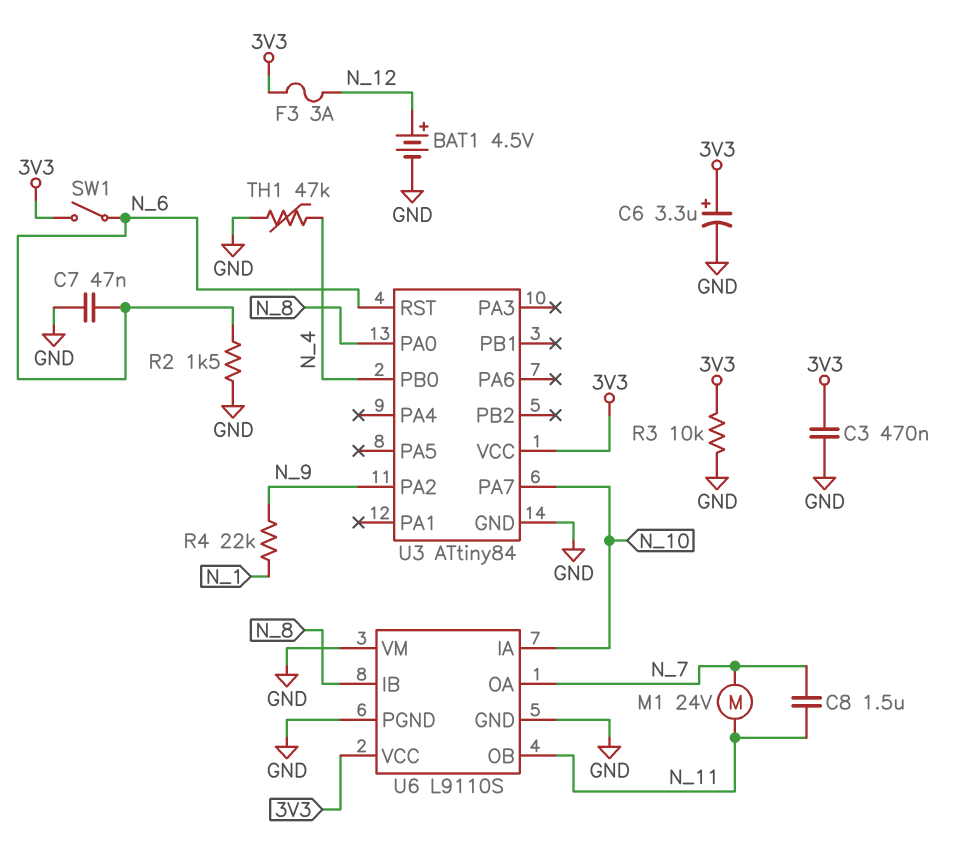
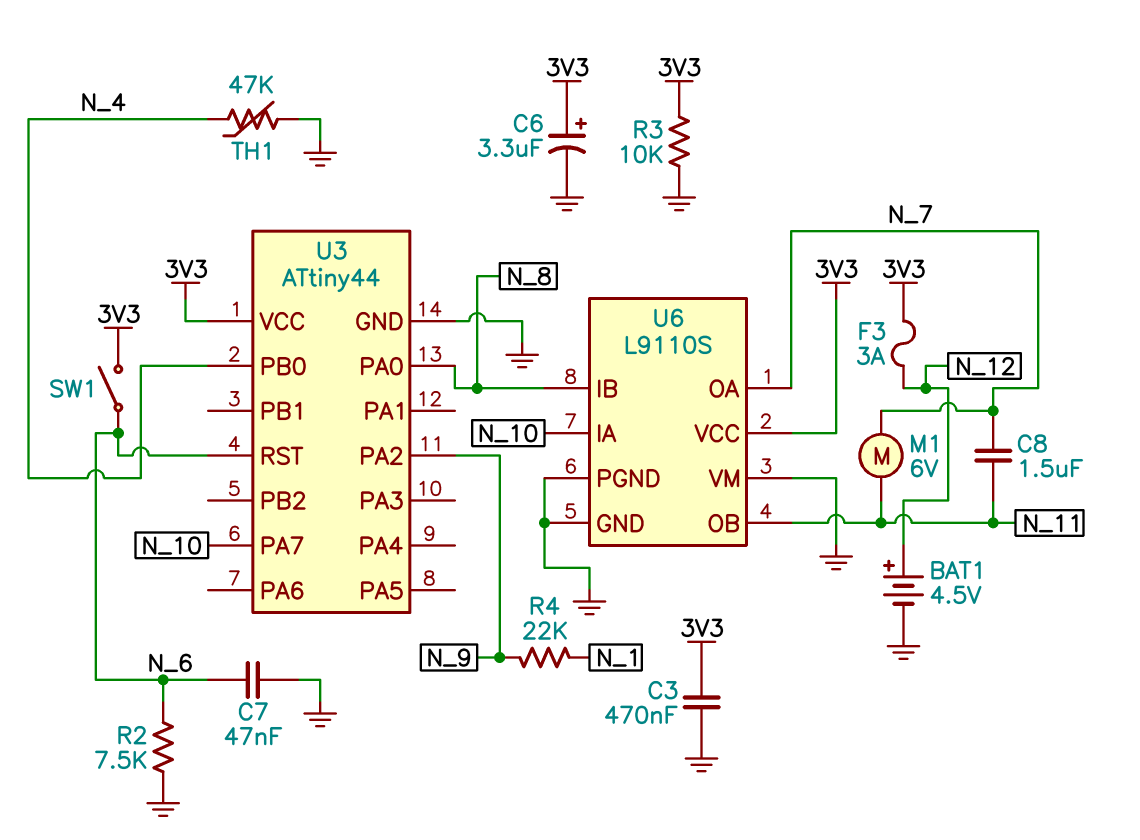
M1: motor 24V (N_7, N_11) -> motor 6V (N_7, N_11)
R2: 1.5k (GND, N_6) -> 7.5k (GND, N_6)
U3: ATtiny84 -> ATtiny44

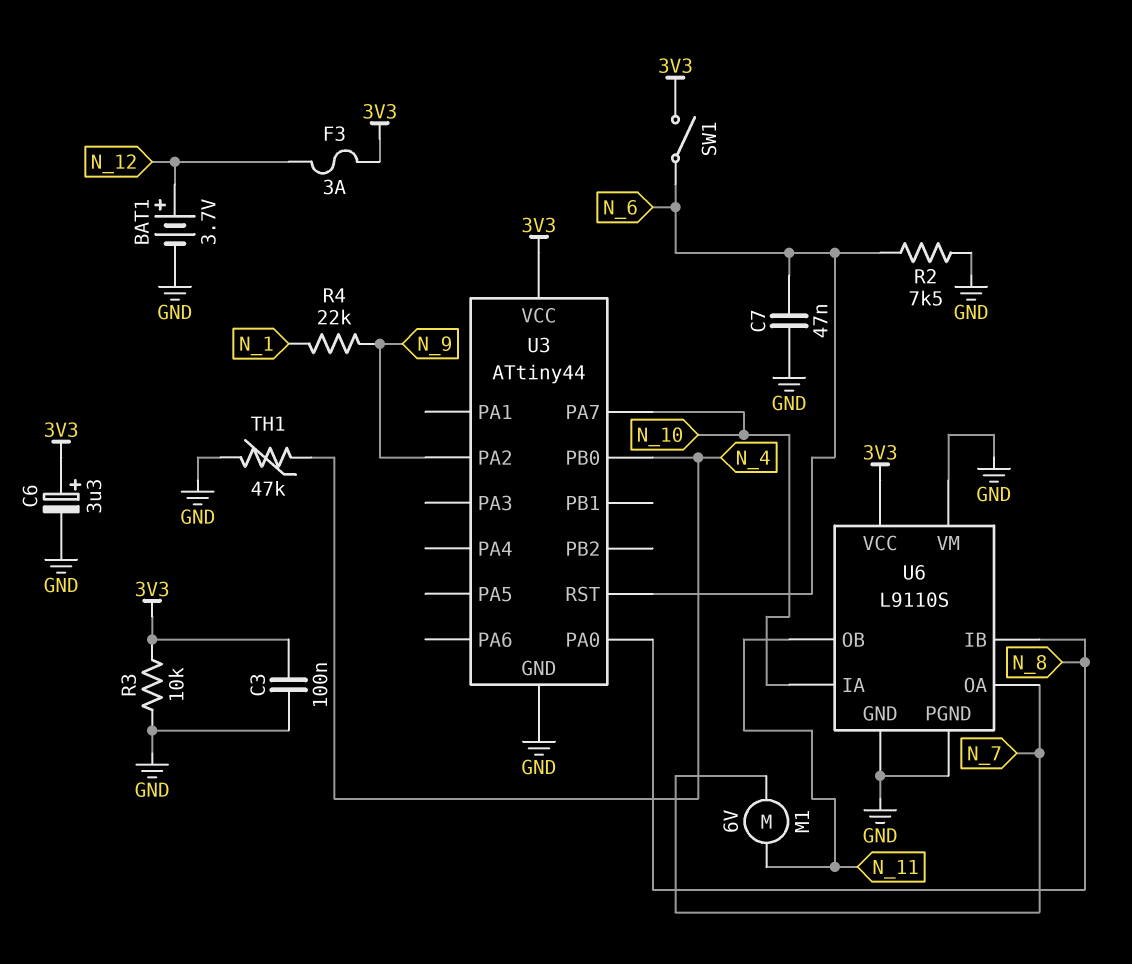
BAT1: 4.5V (plus N_12, minus GND) -> 3.7V (plus N_12, minus GND)
C3: 470nF (3V3, GND) -> 100nF (3V3, GND)
C8: 1.5uF (N_7, N_11) -> none

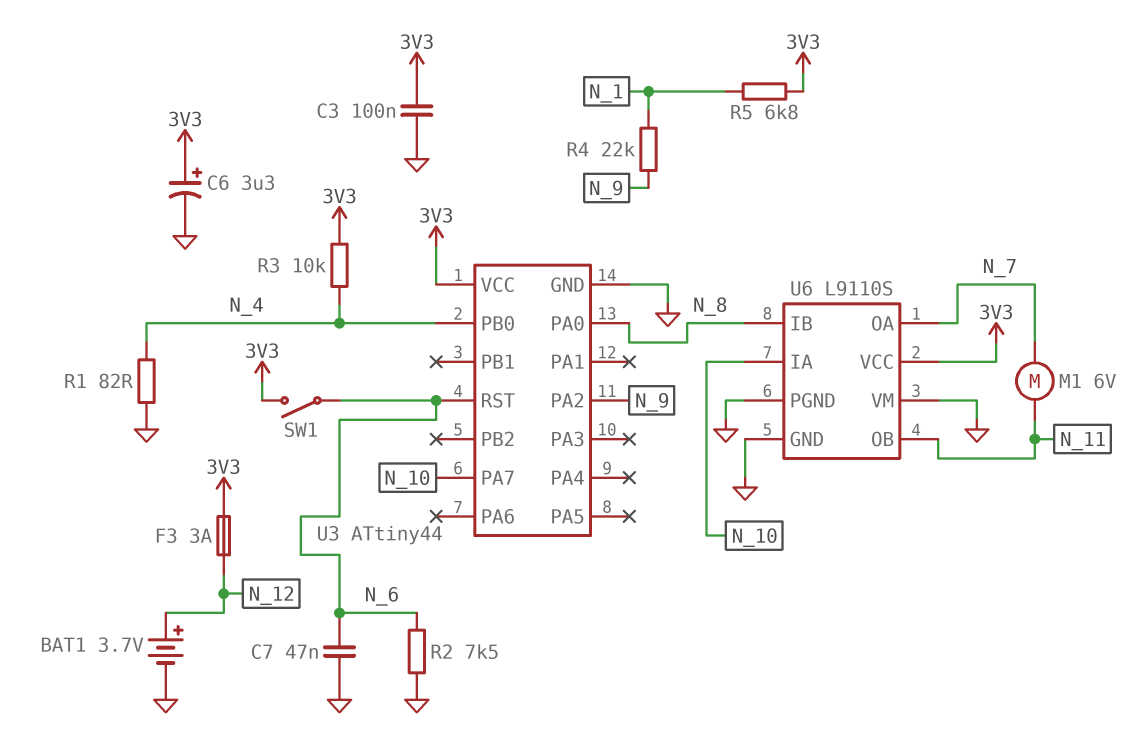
R1: none -> 82 (GND, N_4)
R3: 10k (3V3, GND) -> 10k (3V3, N_4)
R5: none -> 6.8k (3V3, N_1)
TH1: 47k (GND, N_4) -> none

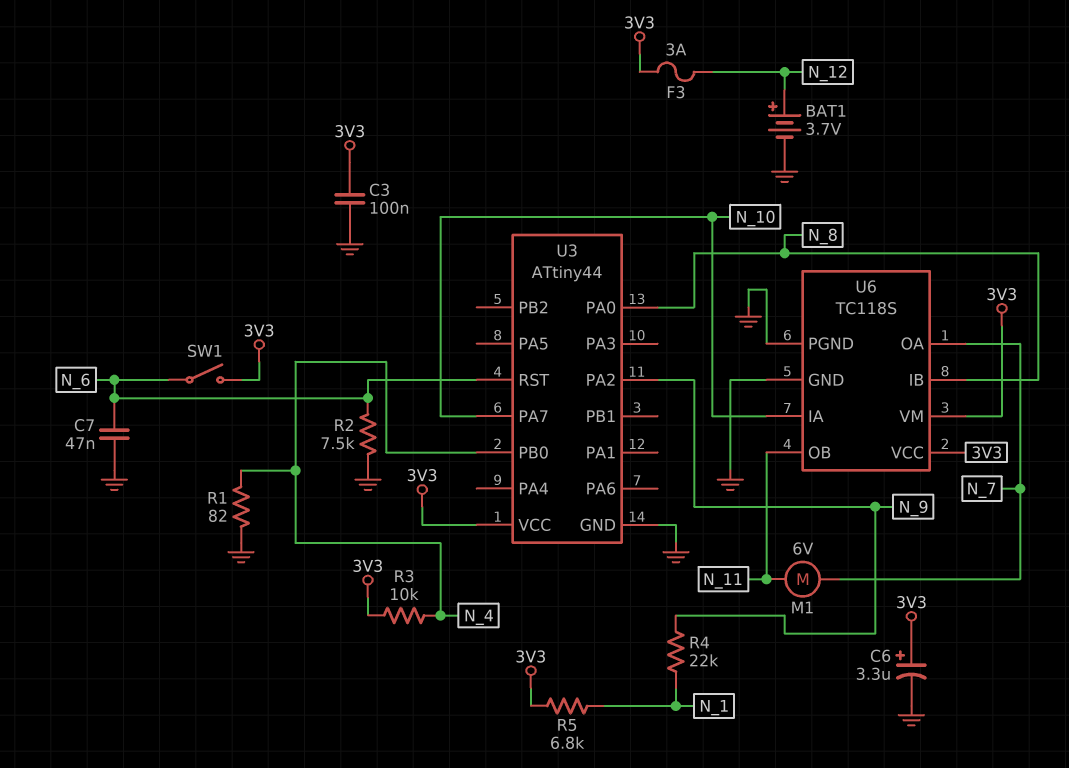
U6: L9110S -> TC118S
U6 pin VM: GND -> 3V3

